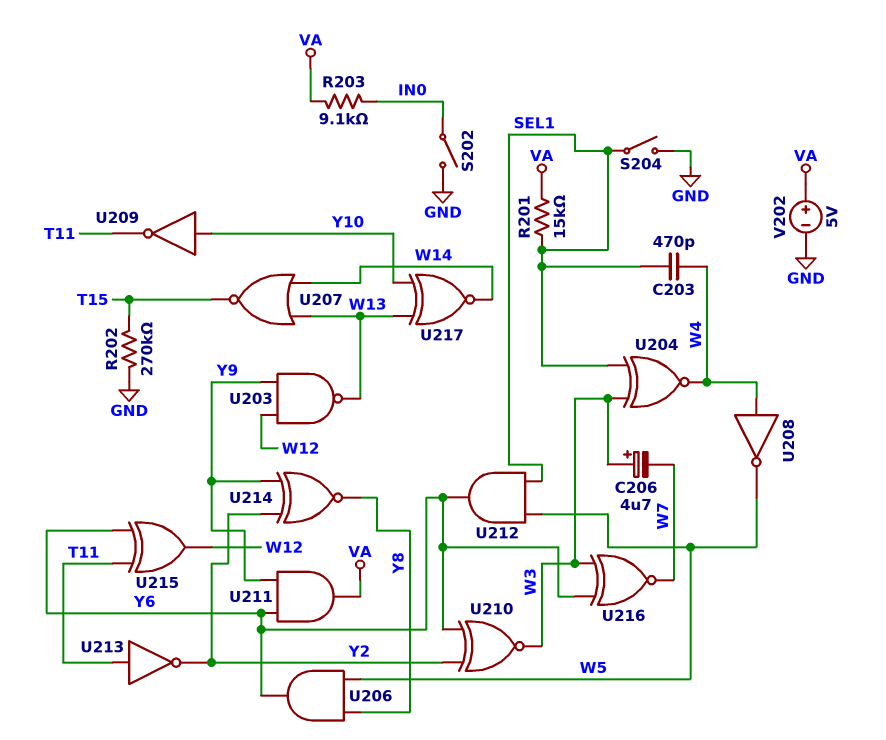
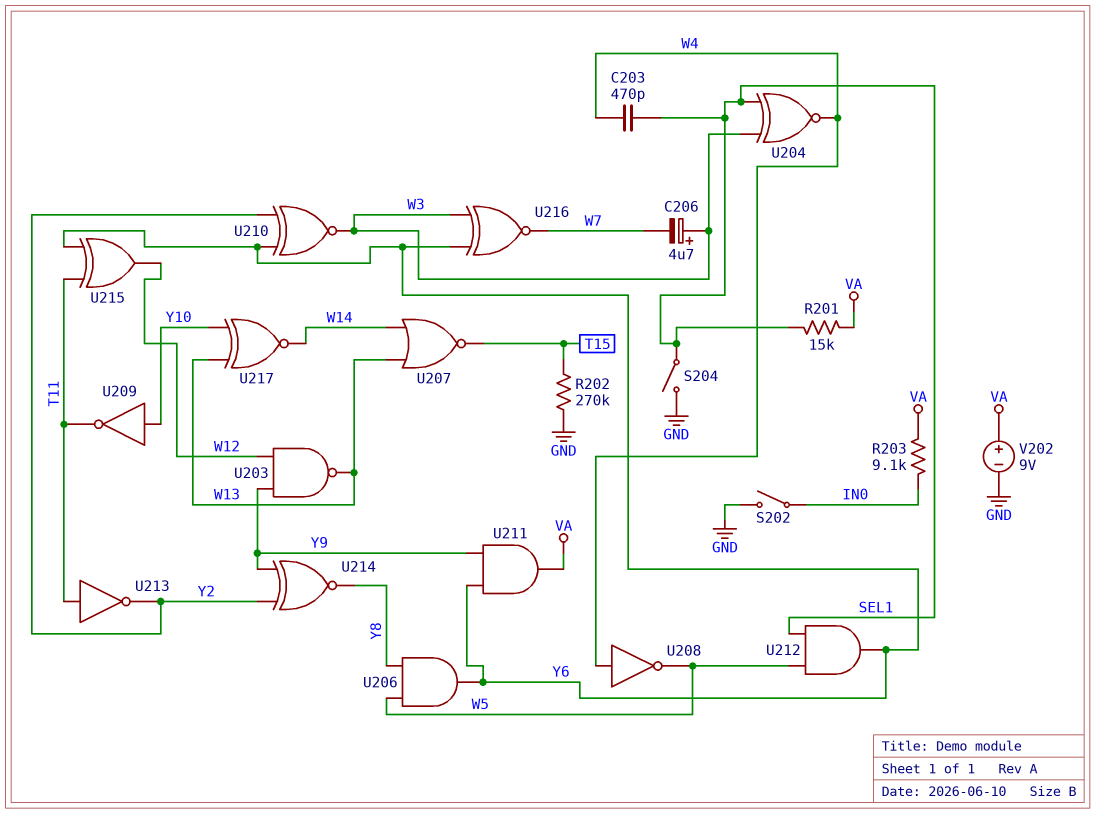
V202: 5V (plus VA, minus GND) -> 9V (plus VA, minus GND)

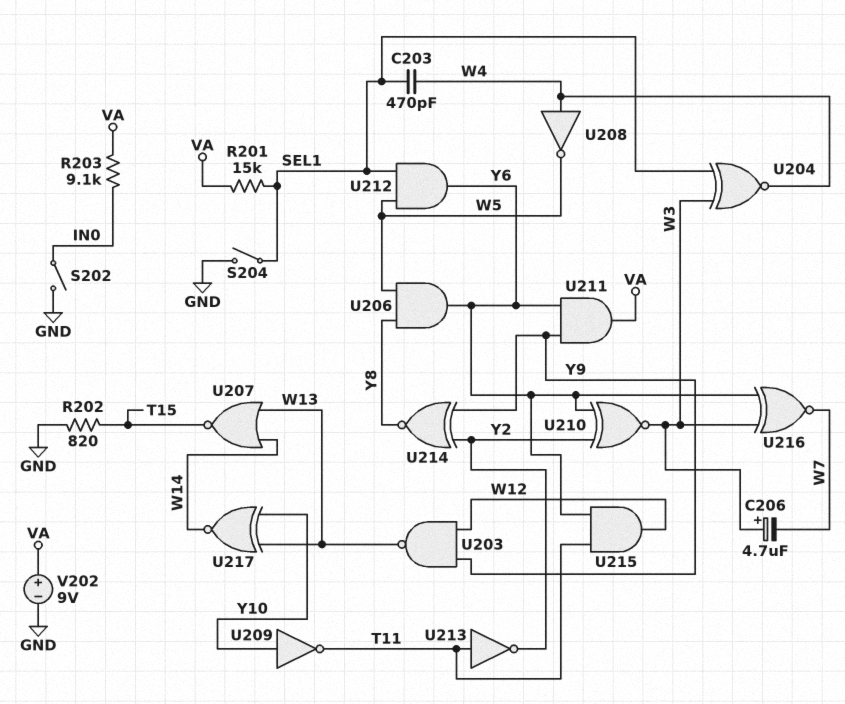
R202: 270k (GND, T15) -> 820 (GND, T15)
U215: XOR (in T11, in Y6, out W12) -> AND (in T11, in Y6, out W12)

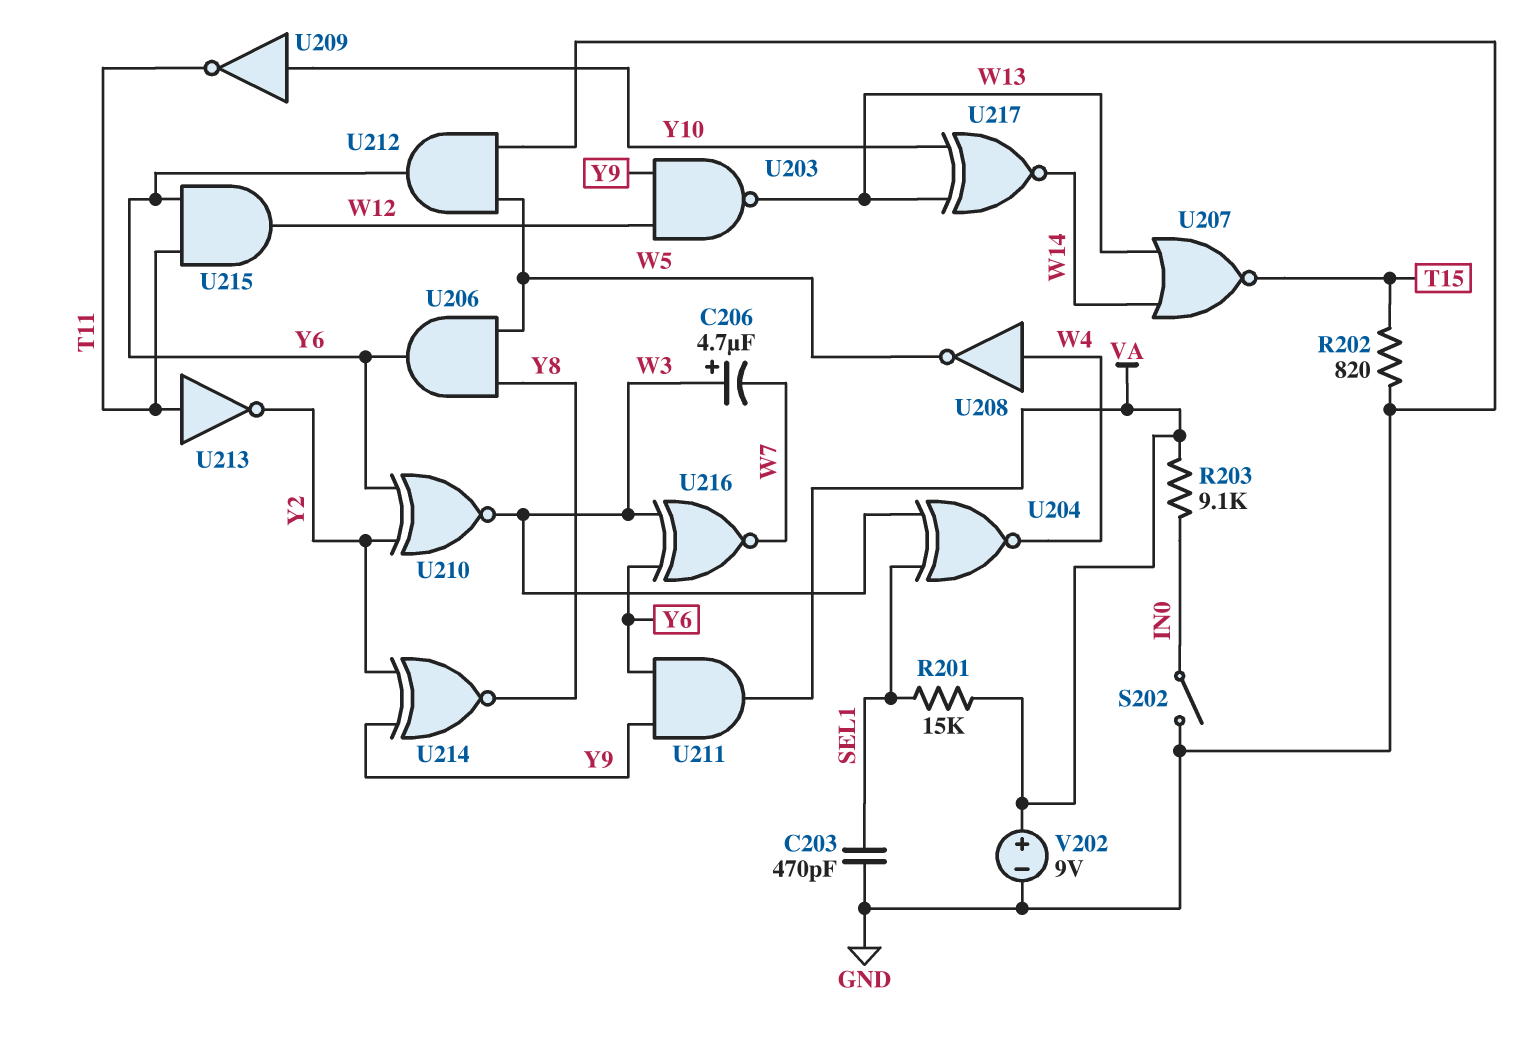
C203: 470pF (SEL1, W4) -> 470pF (GND, SEL1)
S204: switch (GND, SEL1) -> none
U212: AND (in SEL1, in W5, out Y6) -> AND (in GND, in W5, out Y6)

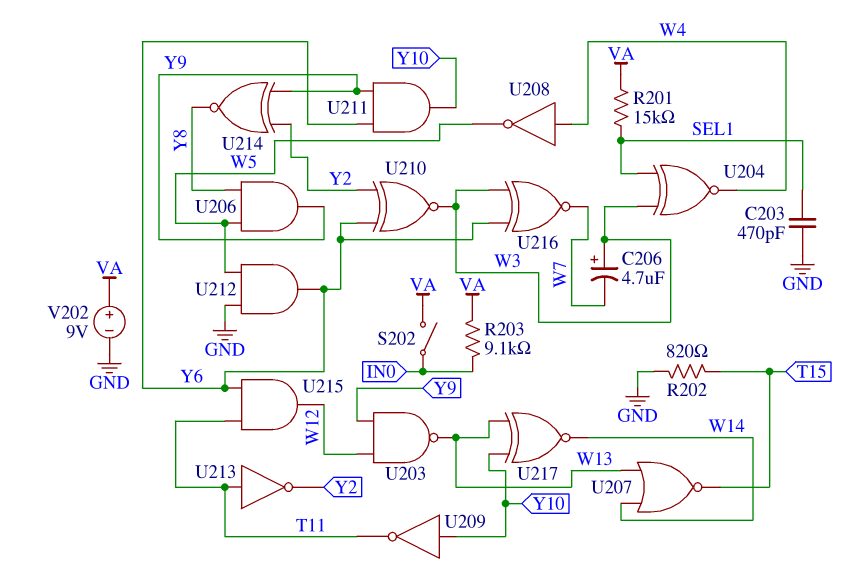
S202: switch (GND, IN0) -> switch (IN0, VA)
U206: AND (in W5, in Y8, out Y6) -> AND (in W5, in Y8, out Y9)
U211: AND (in Y6, in Y9, out VA) -> AND (in Y6, in Y9, out Y10)

